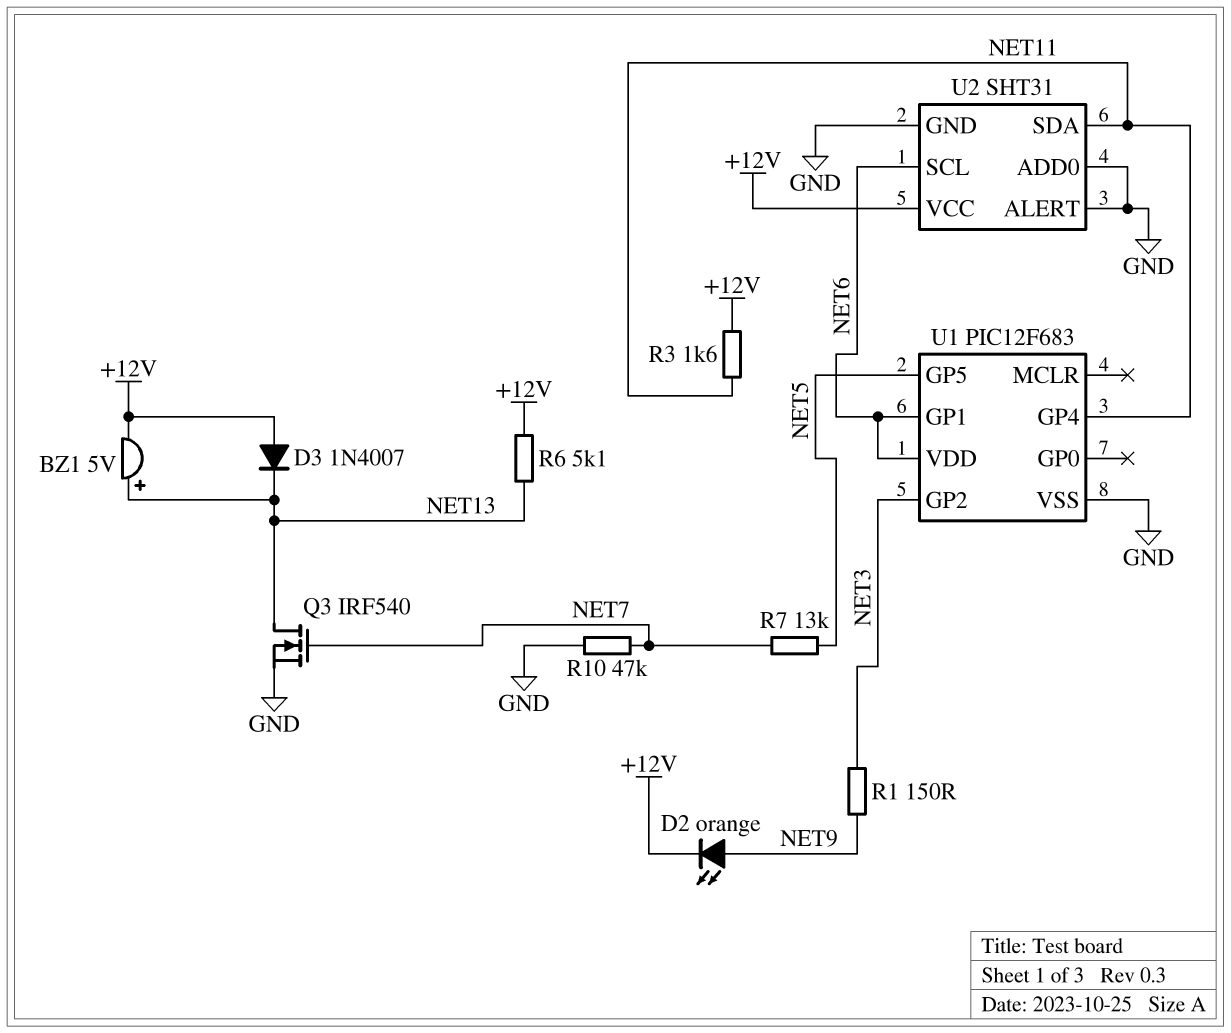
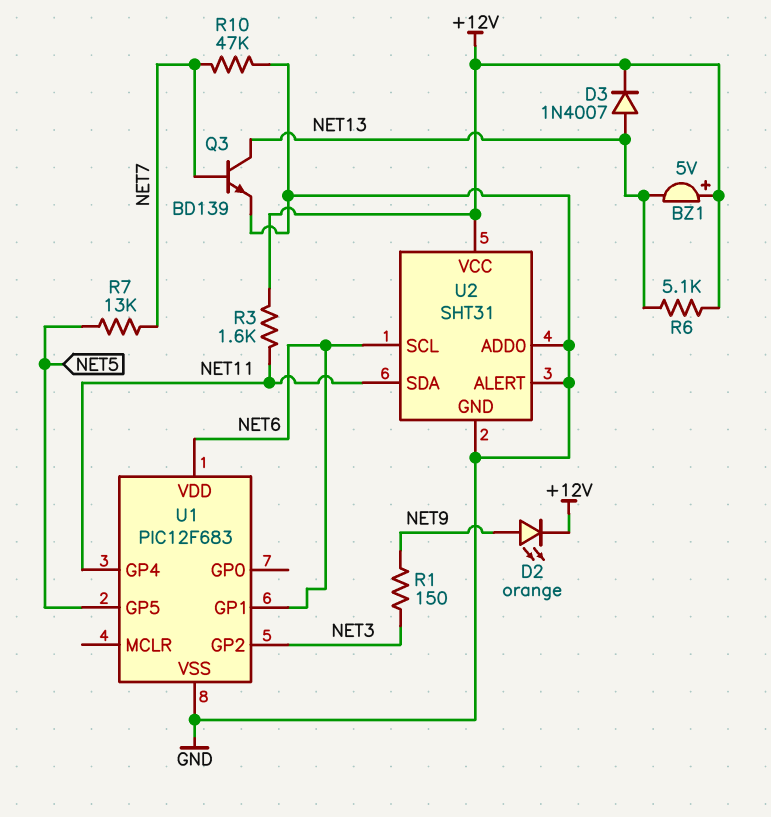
BZ1: buzzer 5V (plus NET13, minus +12V) -> buzzer 5V (plus +12V, minus NET13)
D3: diode 1N4007 (A +12V, K NET13) -> diode 1N4007 (A NET13, K +12V)
Q3: NMOS IRF540 (G NET7, D NET13, S GND) -> NPN BD139 (B NET7, C NET13, E GND)

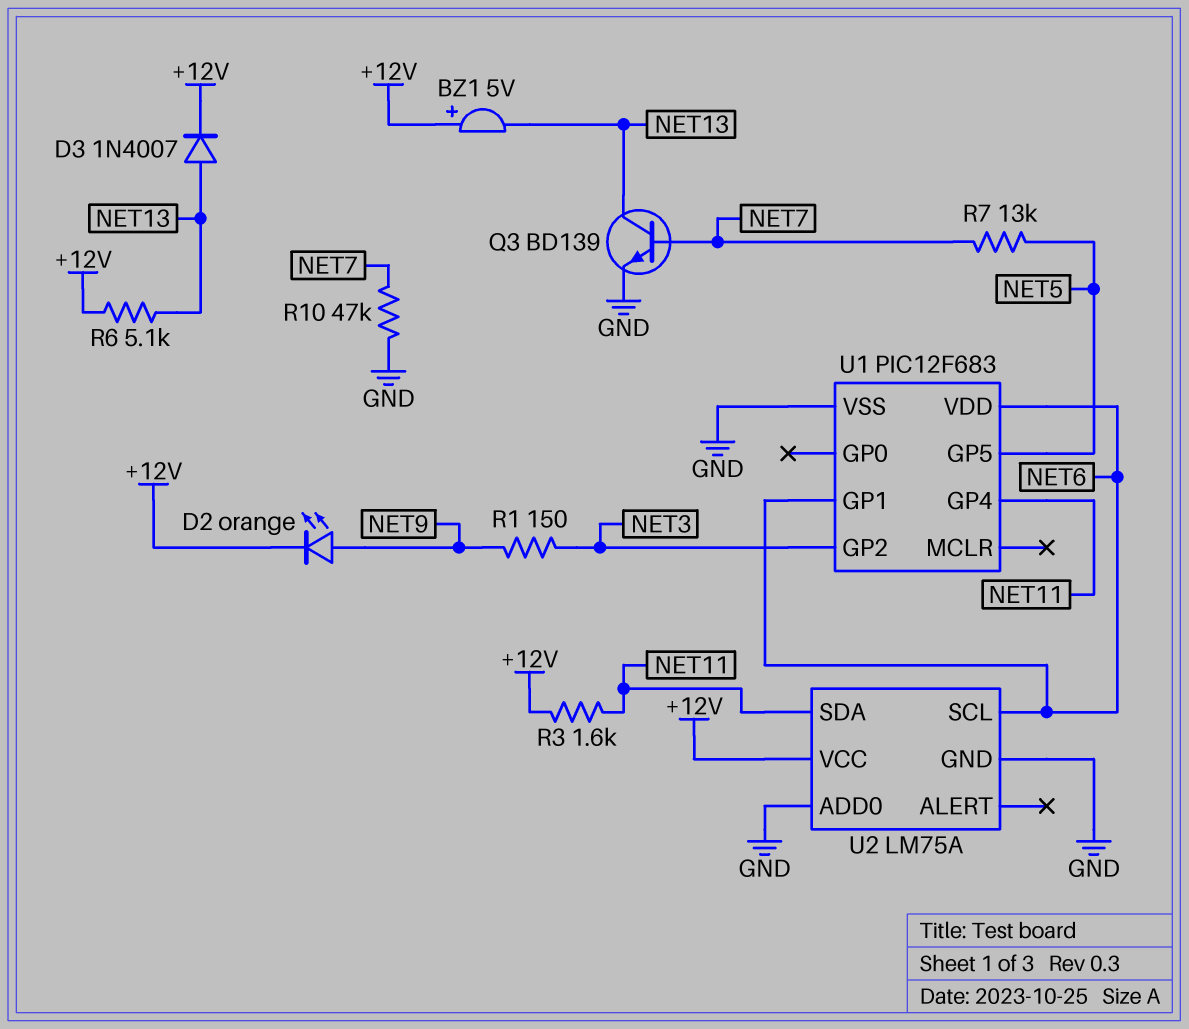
U2: SHT31 -> LM75A
U2 pin ALERT: GND -> none

